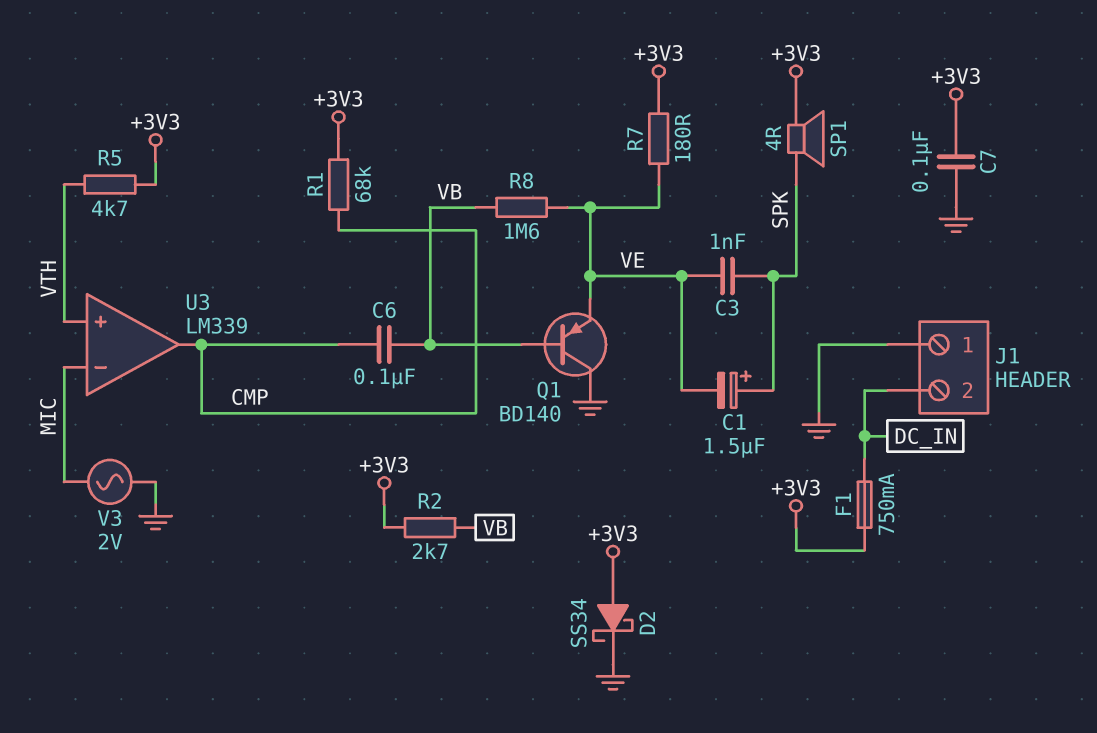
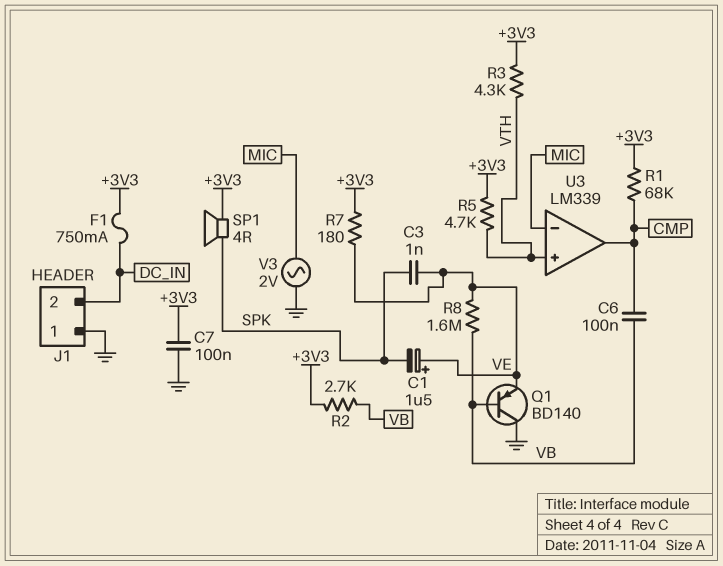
C1: 1.5uF (plus SPK, minus VE) -> 1.5uF (plus VE, minus SPK)
D2: schottky SS34 (A +3V3, K GND) -> none
R3: none -> 4.3k (+3V3, VTH)

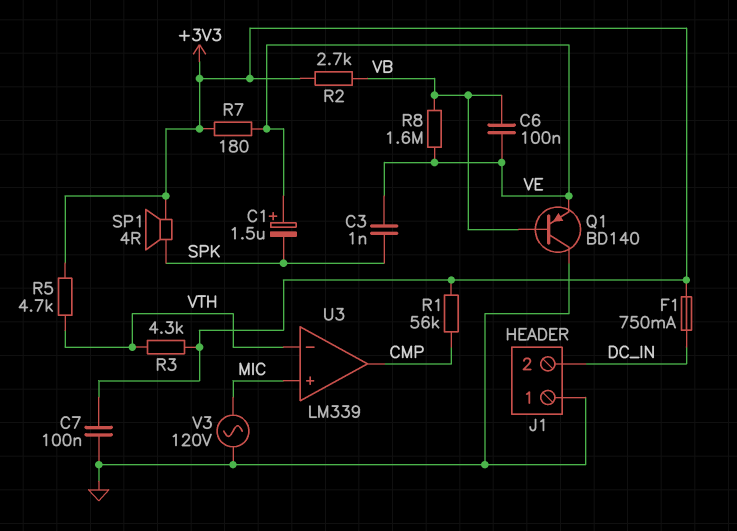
C6: 100nF (CMP, VB) -> 100nF (VB, VE)
R1: 68k (+3V3, CMP) -> 56k (+3V3, CMP)
U3 pin in+: VTH -> MIC
U3 pin in-: MIC -> VTH
V3: AC 2V (GND, MIC) -> AC 120V (GND, MIC)

